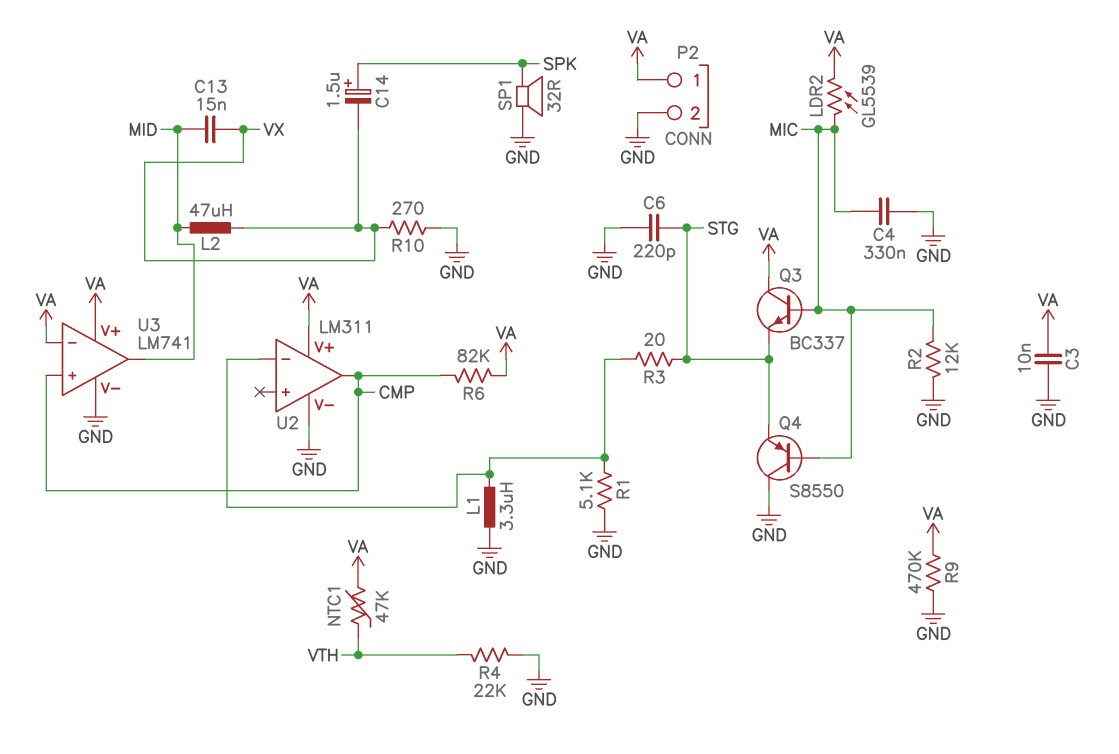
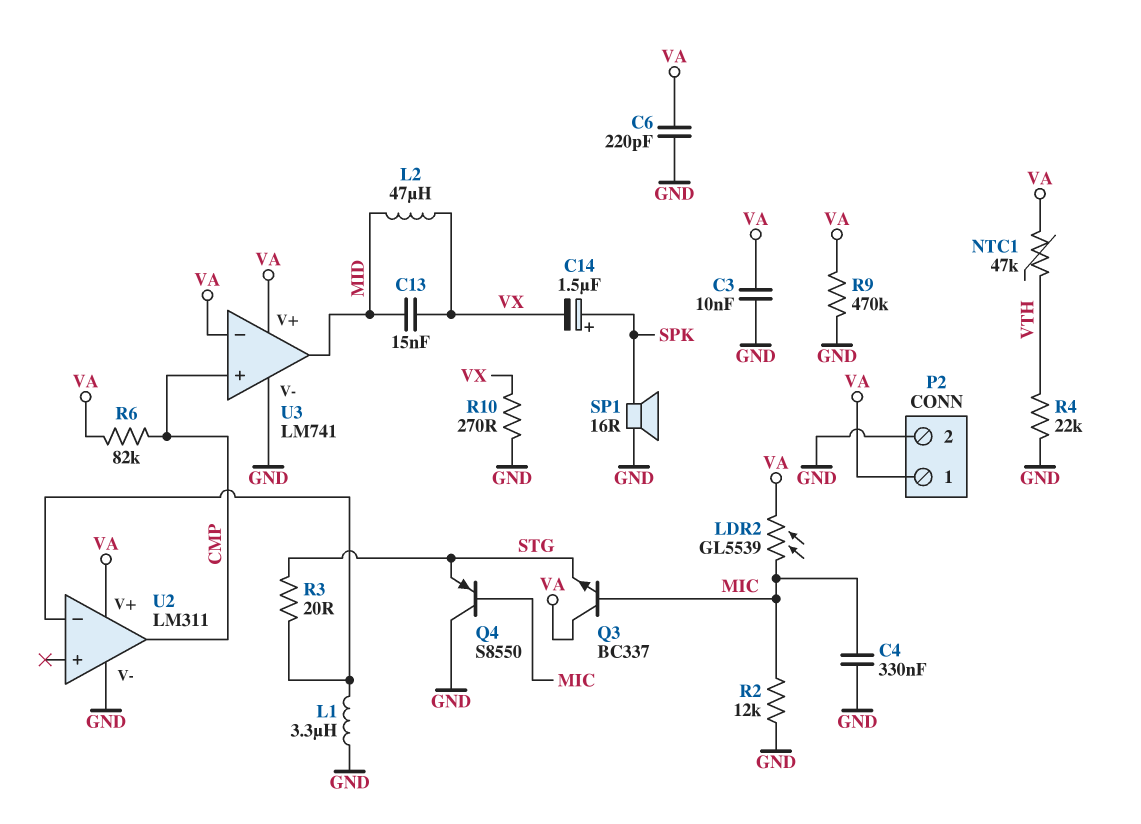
C6: 220pF (GND, STG) -> 220pF (GND, VA)
R1: 5.1k (GND, U2/in-) -> none
SP1: speaker 32R (GND, SPK) -> speaker 16R (GND, SPK)

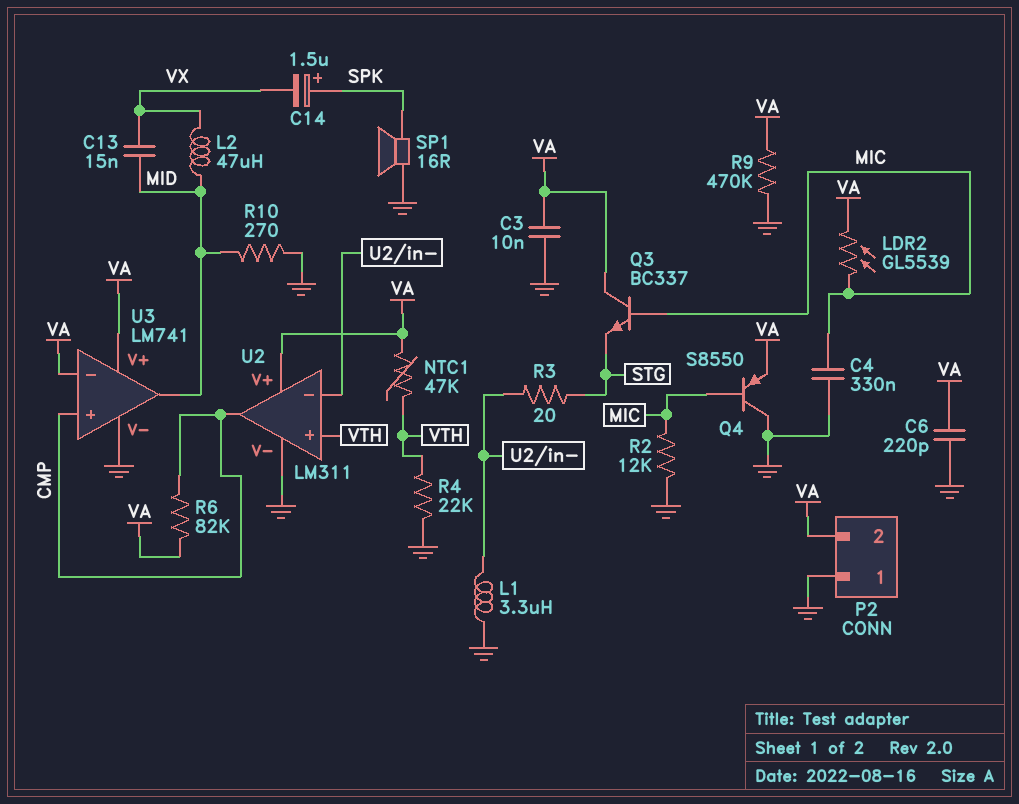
P2 pin 1: VA -> GND
P2 pin 2: GND -> VA
Q4: PNP S8550 (B MIC, C GND, E STG) -> PNP S8550 (B MIC, C GND, E VA)
R10: 270 (GND, VX) -> 270 (GND, MID)
U2 pin in+: none -> VTH

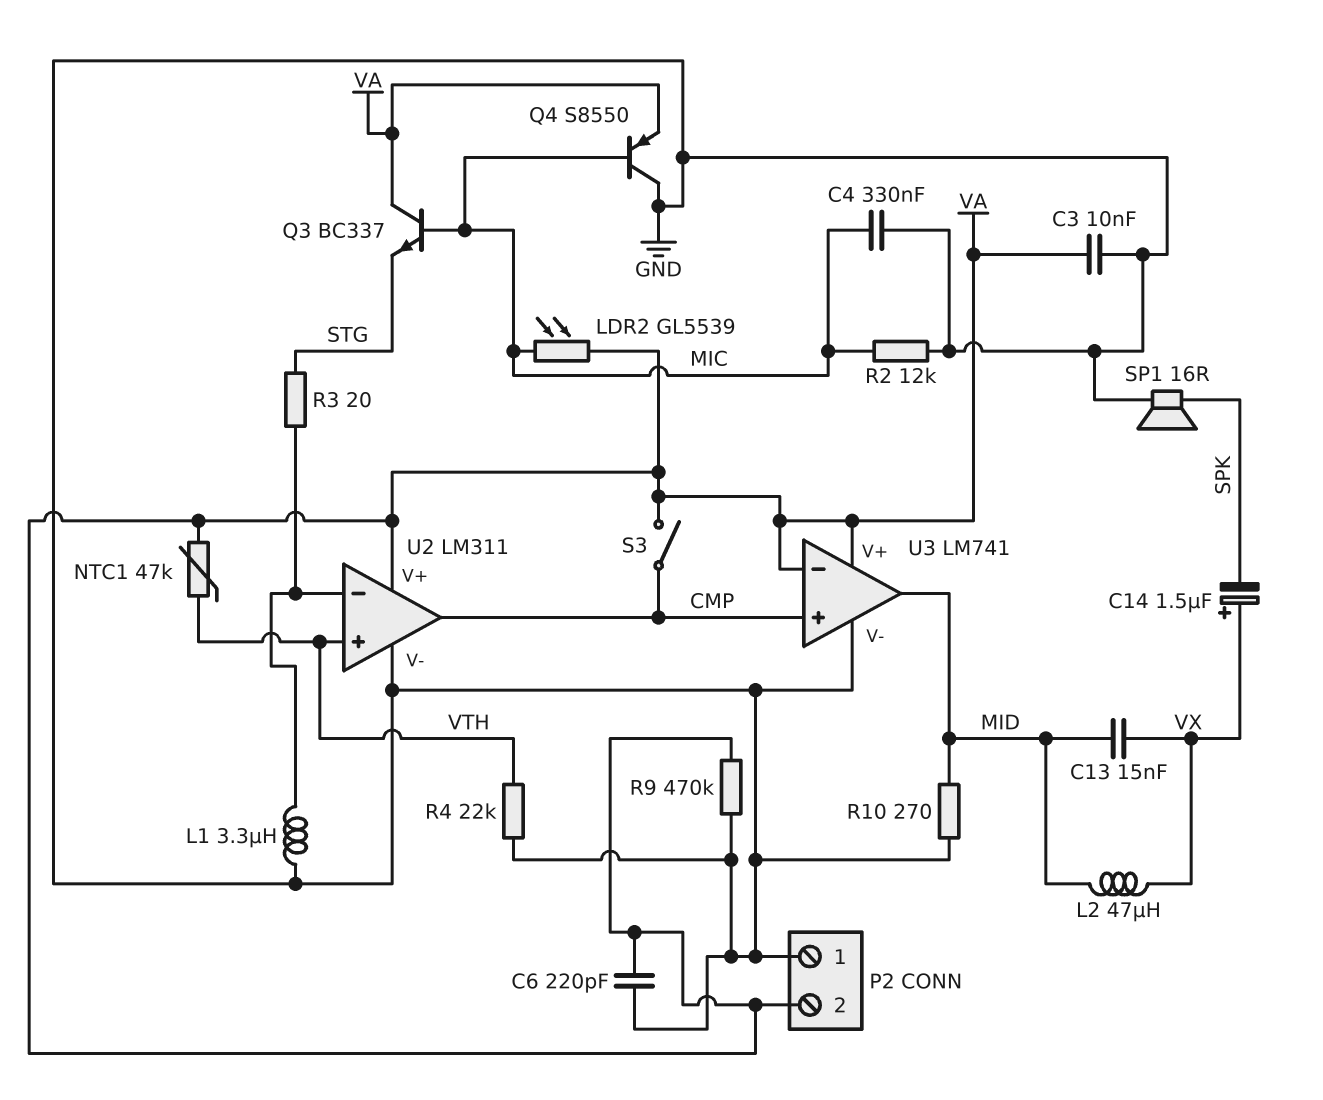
C14: 1.5uF (plus SPK, minus VX) -> 1.5uF (plus VX, minus SPK)
R6: 82k (CMP, VA) -> none
S3: none -> switch (CMP, VA)

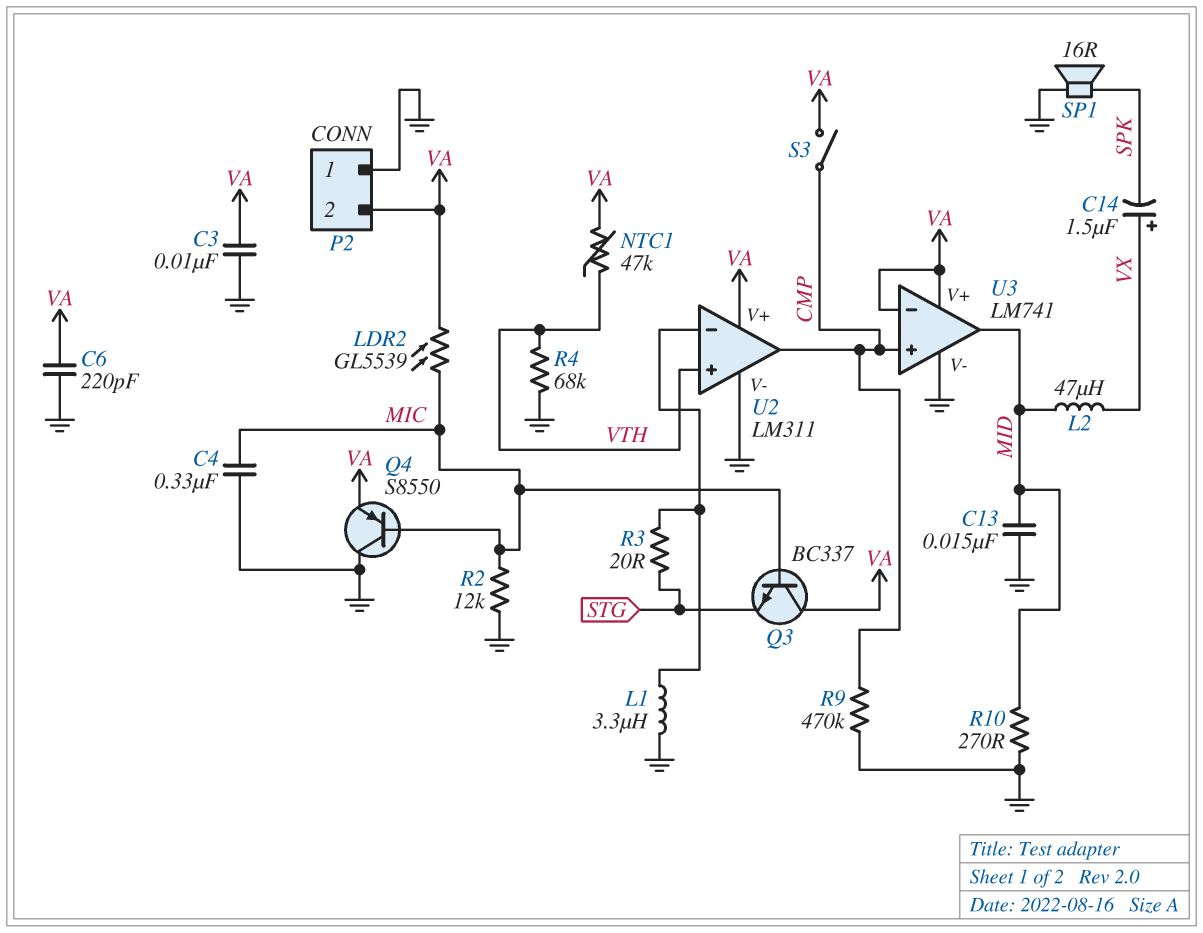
C13: 15nF (MID, VX) -> 15nF (GND, MID)
R4: 22k (GND, VTH) -> 68k (GND, VTH)
R9: 470k (GND, VA) -> 470k (CMP, GND)

